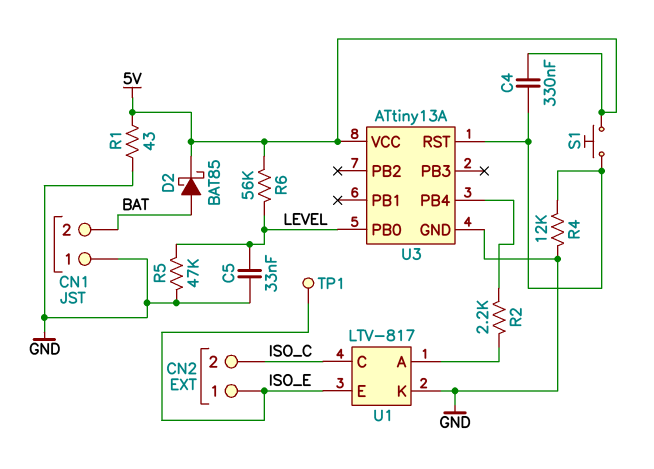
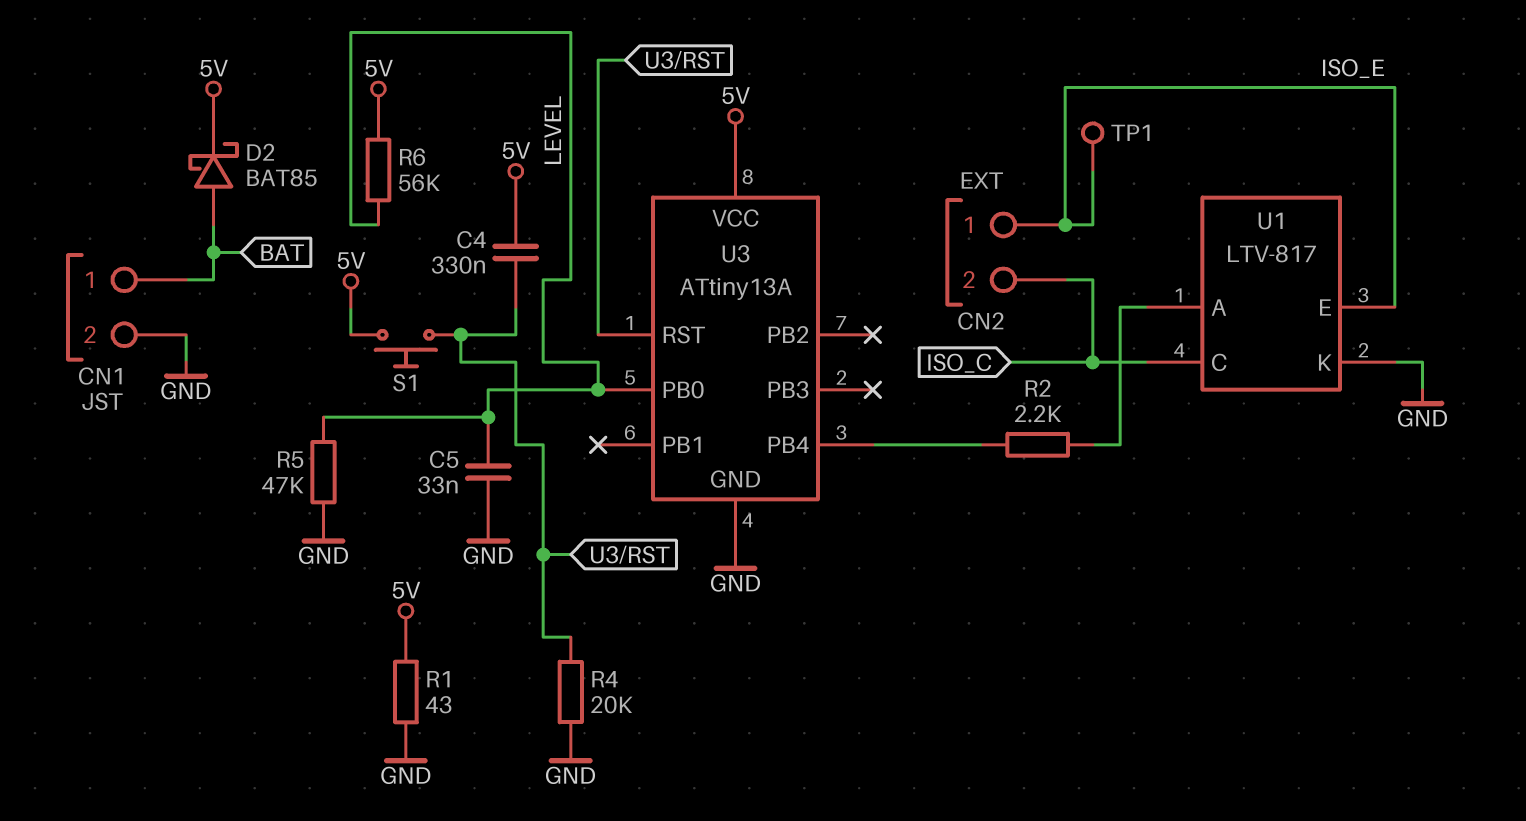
CN1 pin 1: GND -> BAT
CN1 pin 2: BAT -> GND
R4: 12k (GND, U3/RST) -> 20k (GND, U3/RST)

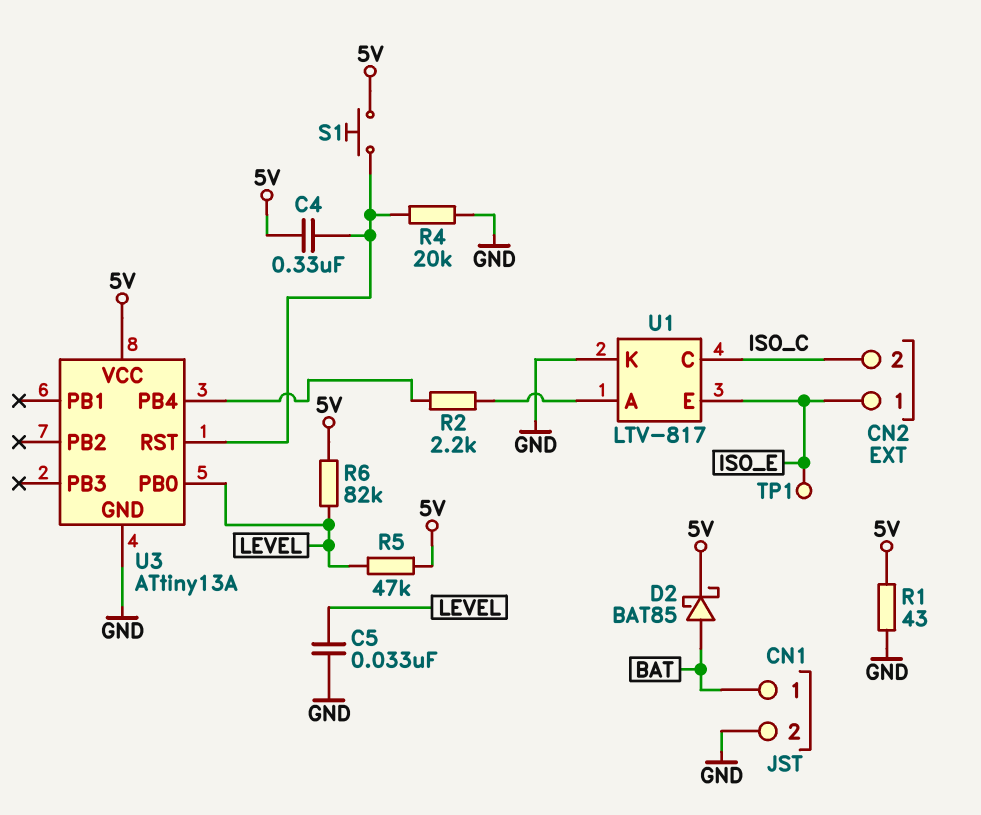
R5: 47k (GND, LEVEL) -> 47k (5V, LEVEL)
R6: 56k (5V, LEVEL) -> 82k (5V, LEVEL)

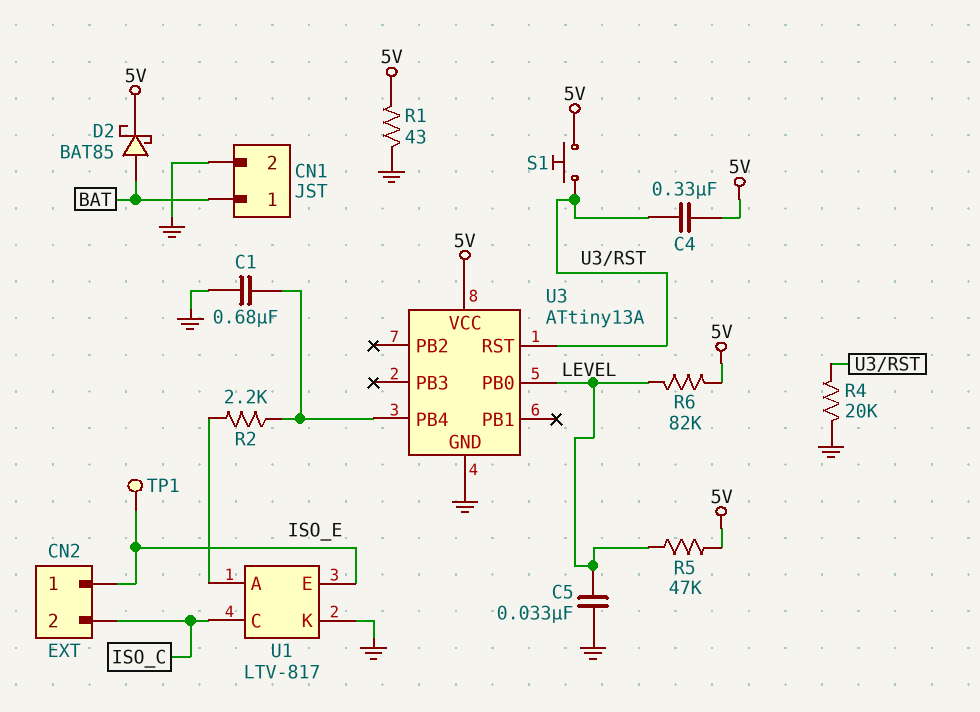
C1: none -> 680nF (GND, U3/PB4)

